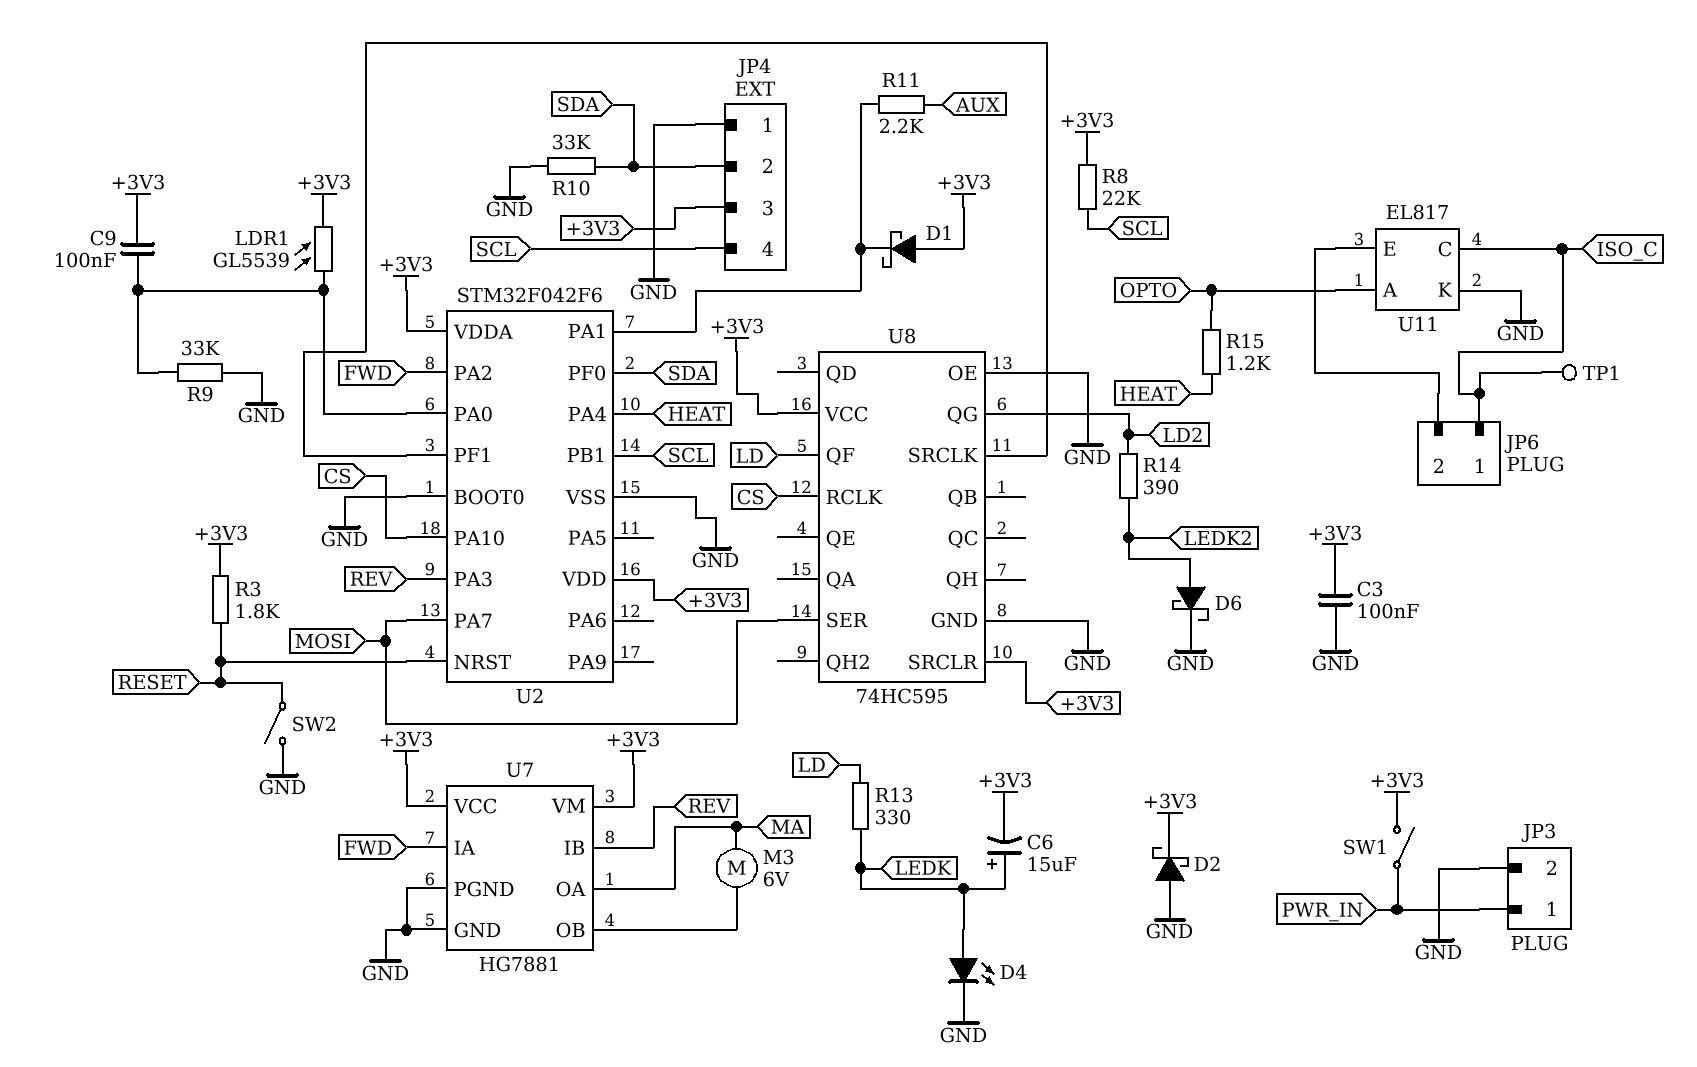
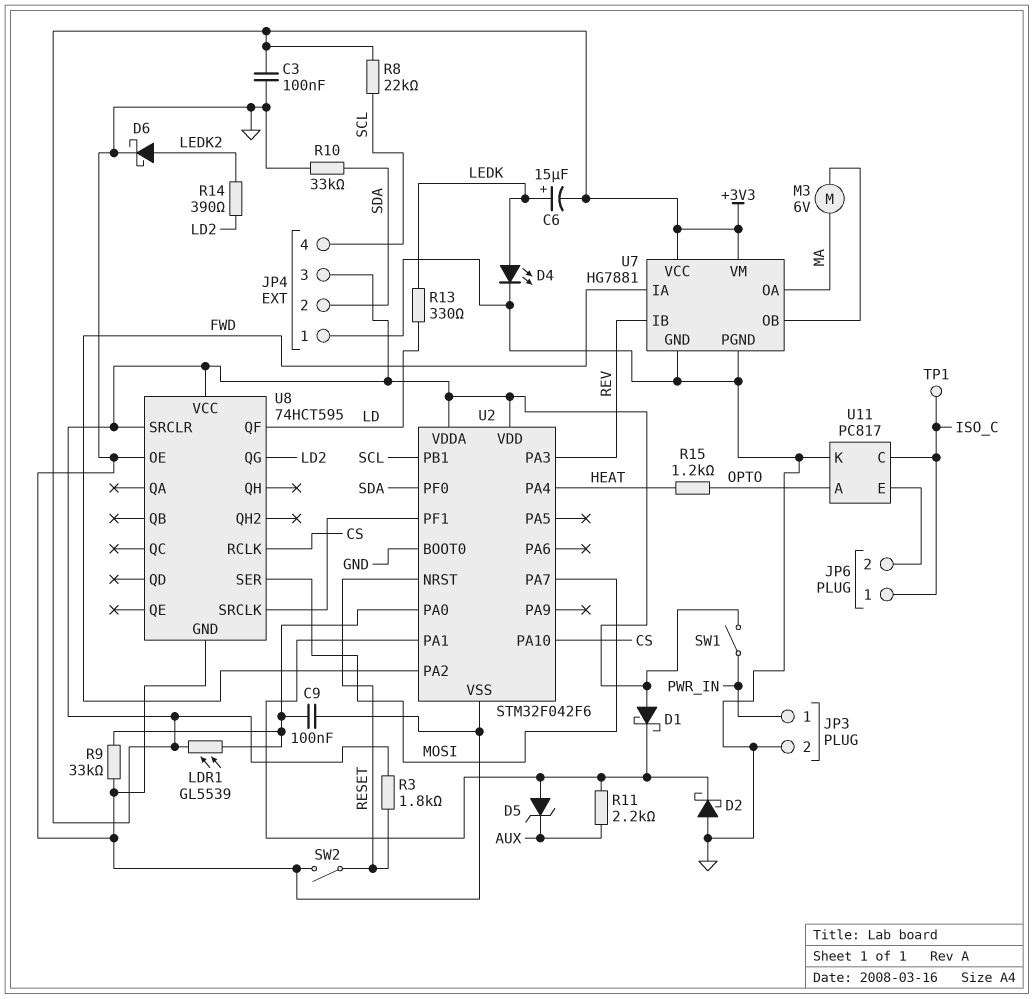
C9: 100nF (+3V3, U2/PA0) -> 100nF (GND, U2/PA0)
D2: schottky (A GND, K +3V3) -> schottky (A GND, K U2/PA1)
D5: none -> zener (A U2/PA1, K AUX)
U8: 74HC595 -> 74HCT595
U11: EL817 -> PC817

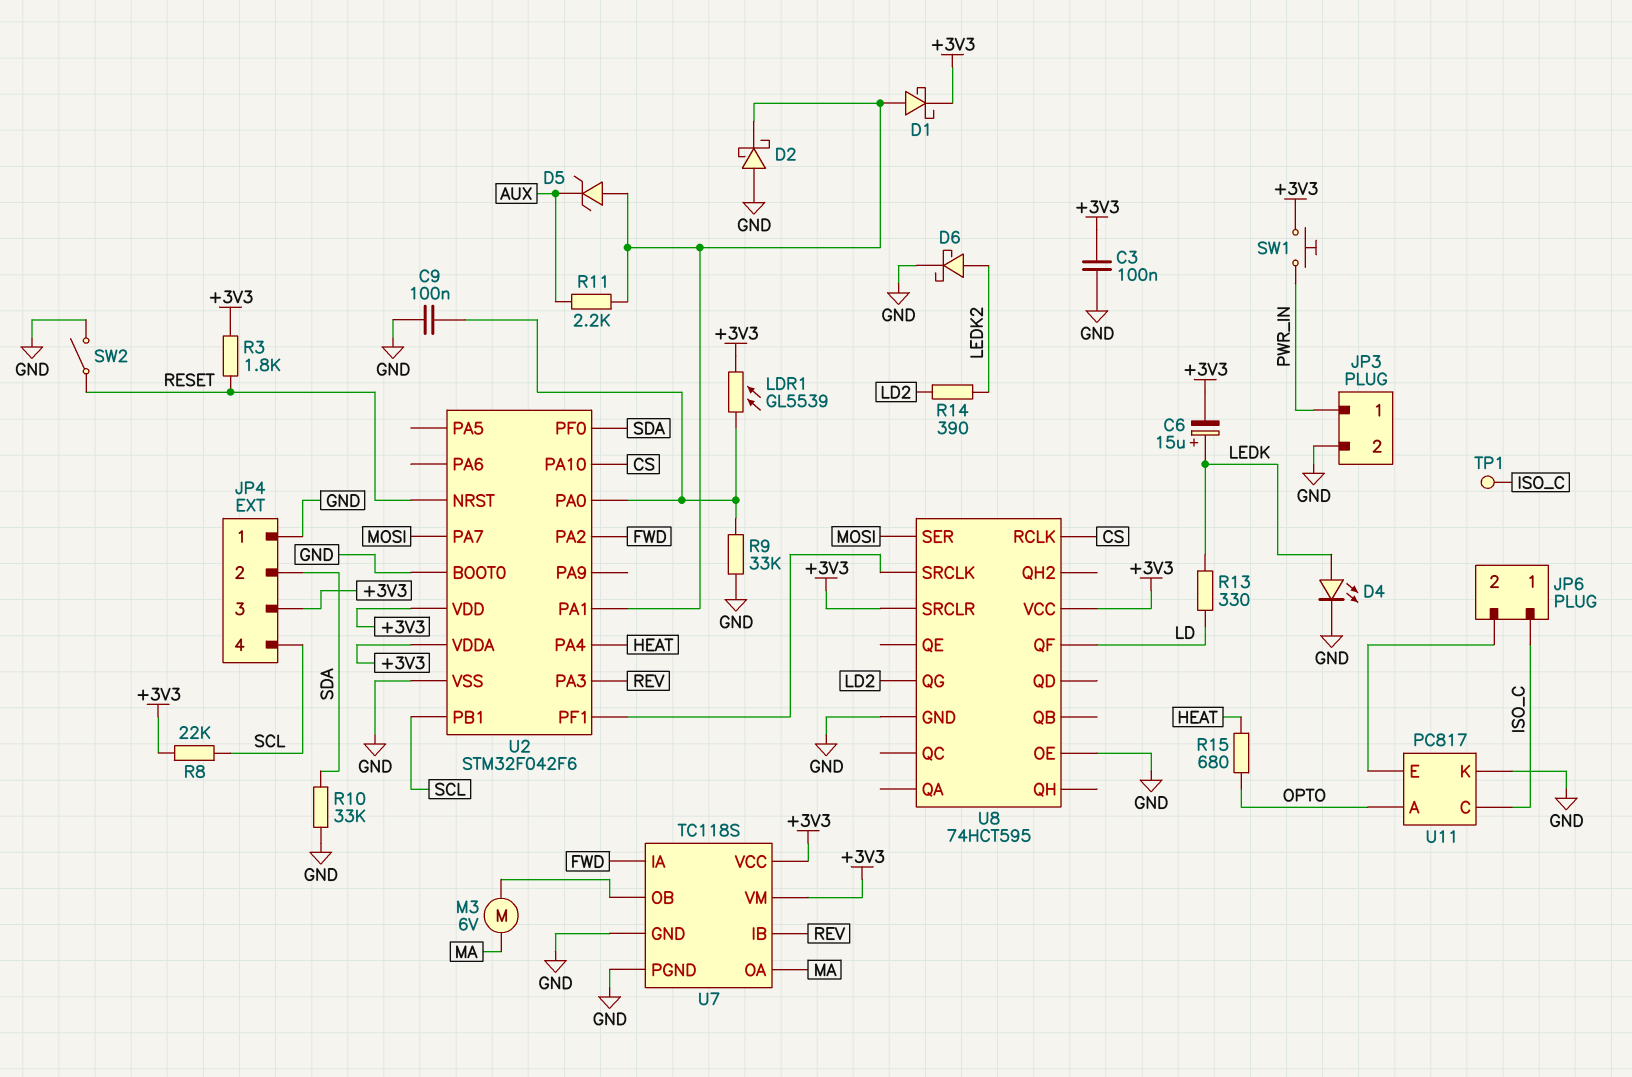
D1: schottky (A +3V3, K U2/PA1) -> schottky (A U2/PA1, K +3V3)
R15: 1.2k (HEAT, OPTO) -> 680 (HEAT, OPTO)
SW1: switch (+3V3, PWR_IN) -> button (+3V3, PWR_IN)
U7: HG7881 -> TC118S

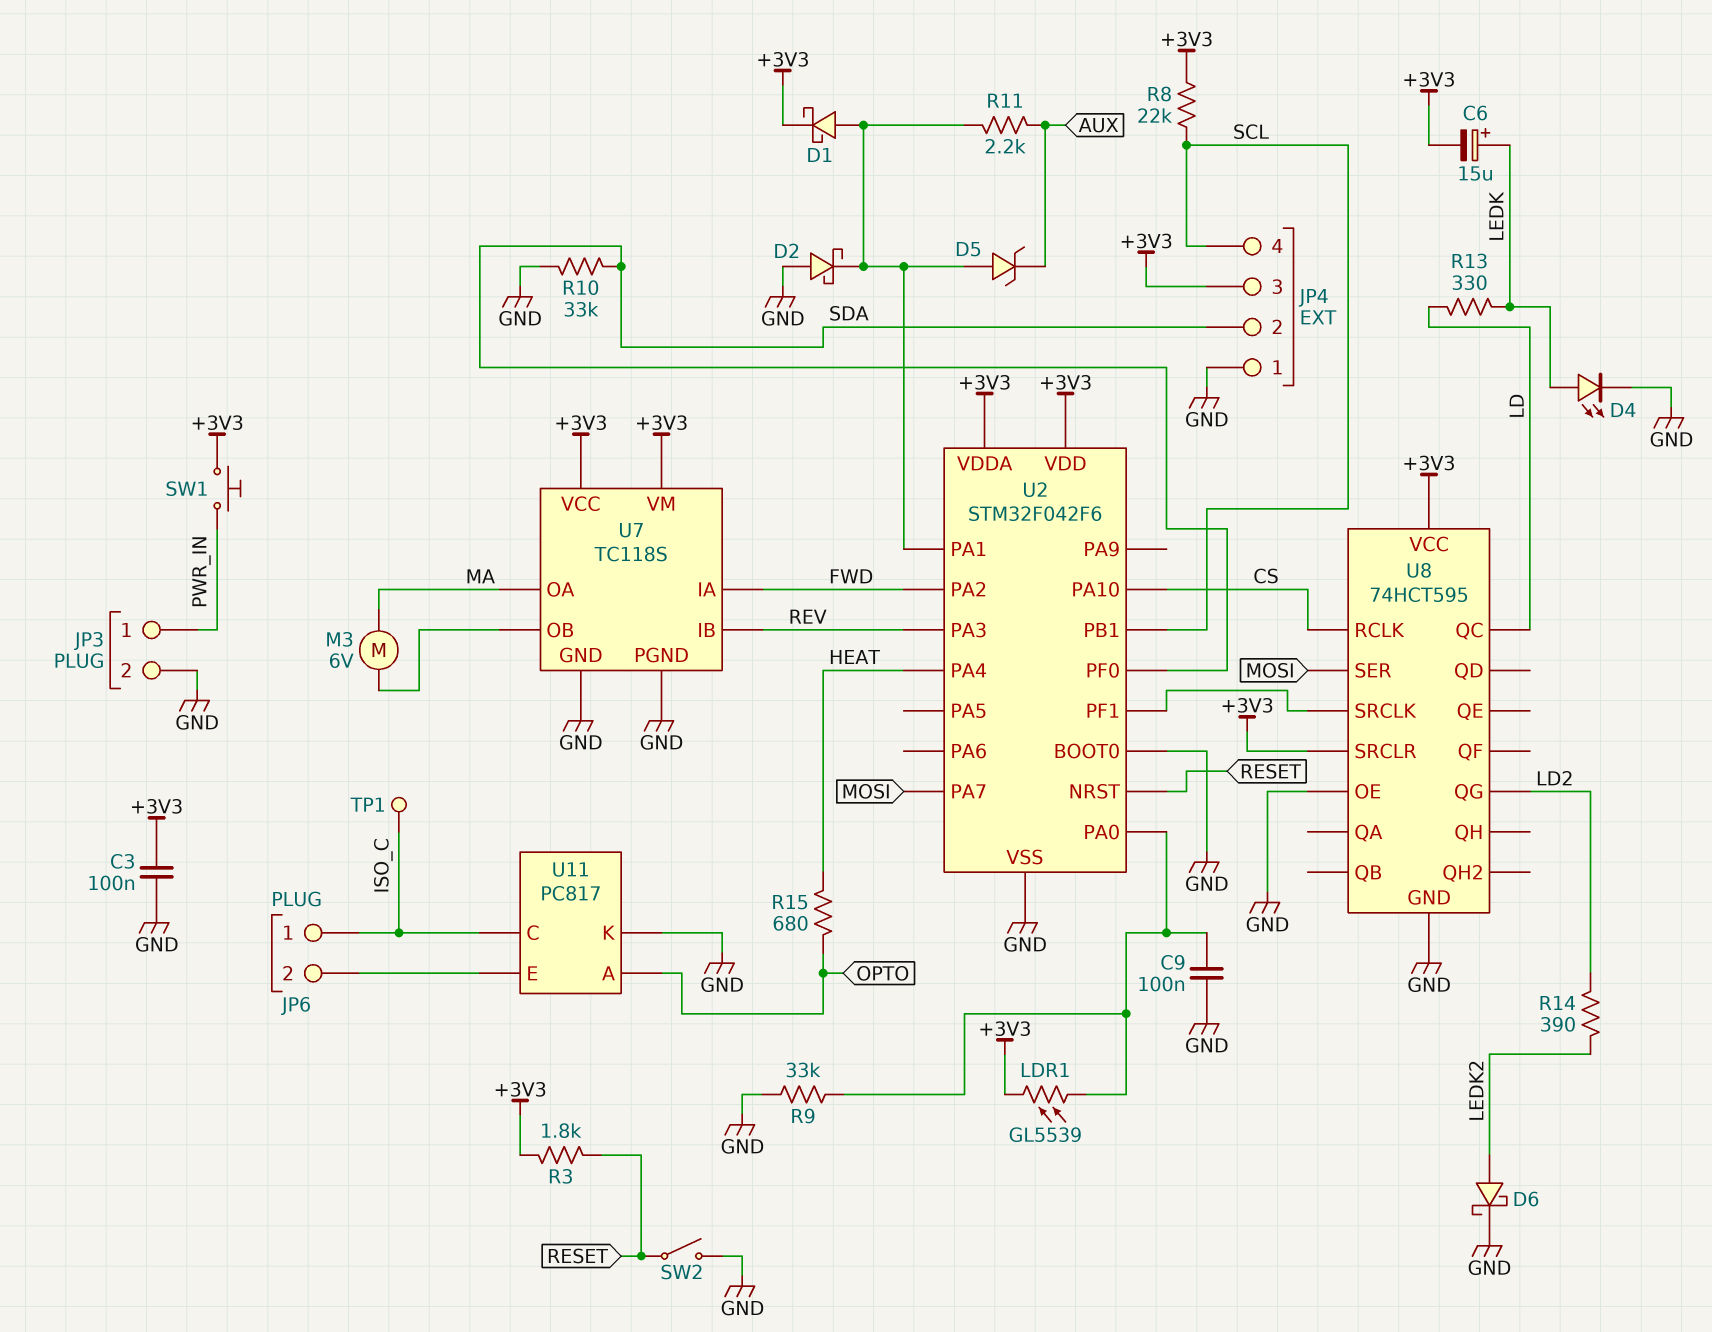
U8 pin QC: none -> LD
U8 pin QF: LD -> none

